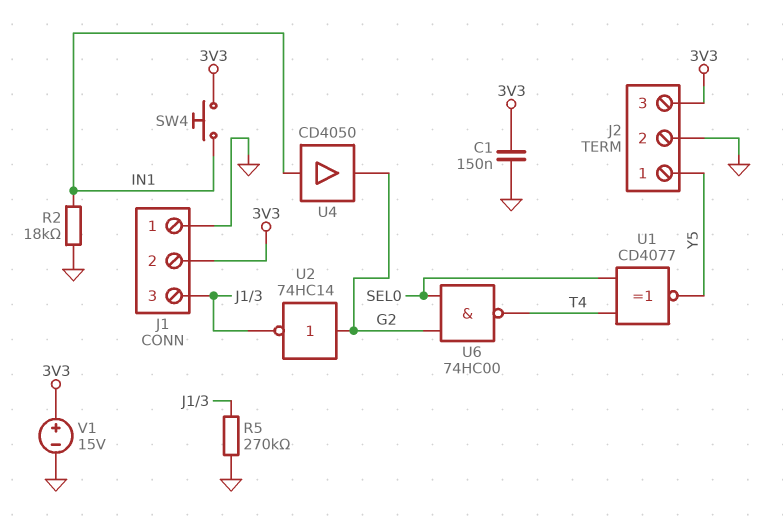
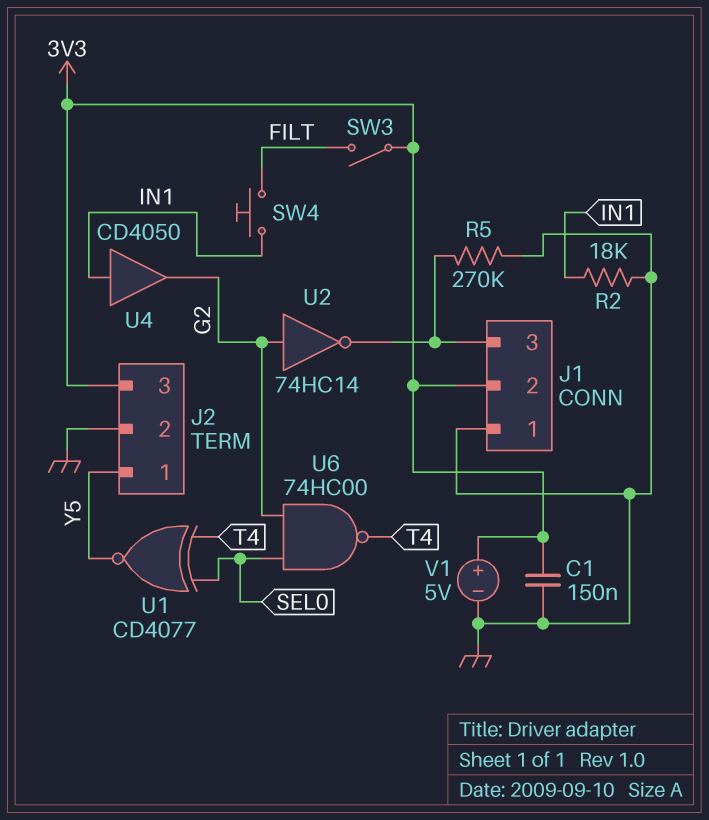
SW3: none -> switch (3V3, FILT)
SW4: button (3V3, IN1) -> button (FILT, IN1)
V1: 15V (plus 3V3, minus GND) -> 5V (plus 3V3, minus GND)

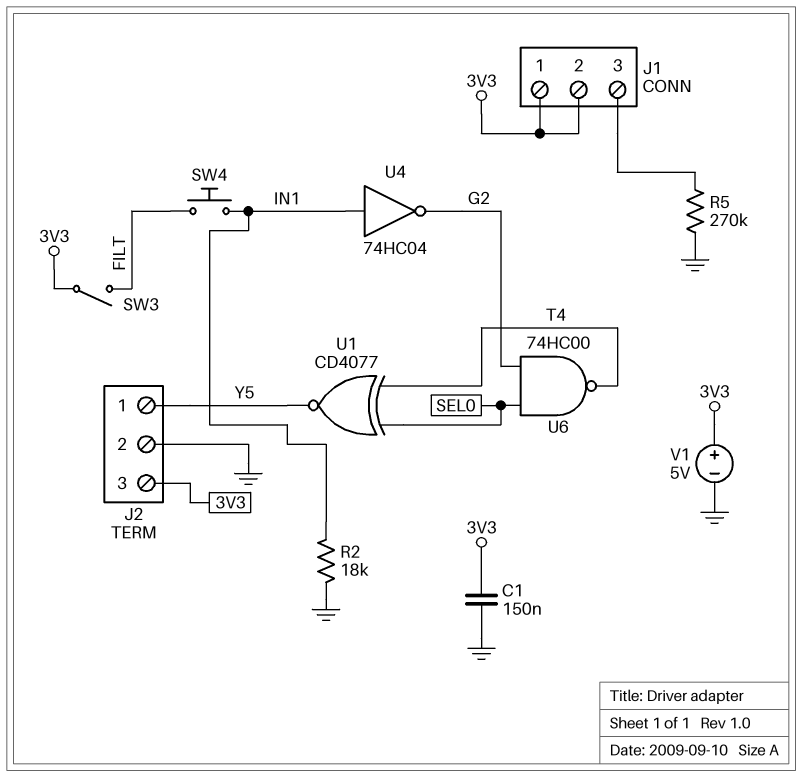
J1 pin 1: GND -> 3V3
U2: NOT 74HC14 (in G2, out J1/3) -> none
U4: buffer CD4050 (in IN1, out G2) -> NOT 74HC04 (in IN1, out G2)

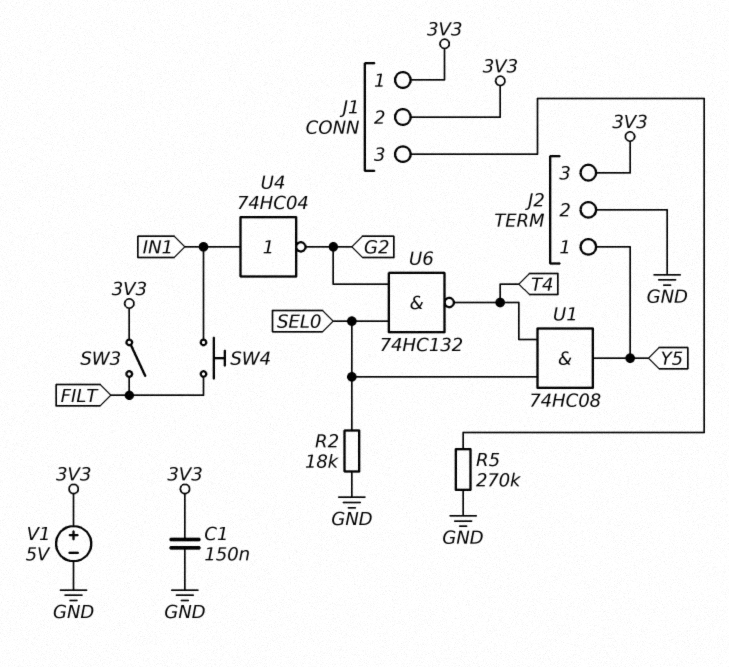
R2: 18k (GND, IN1) -> 18k (GND, SEL0)
U1: XNOR CD4077 (in SEL0, in T4, out Y5) -> AND 74HC08 (in SEL0, in T4, out Y5)
U6: NAND 74HC00 (in G2, in SEL0, out T4) -> NAND 74HC132 (in G2, in SEL0, out T4)

